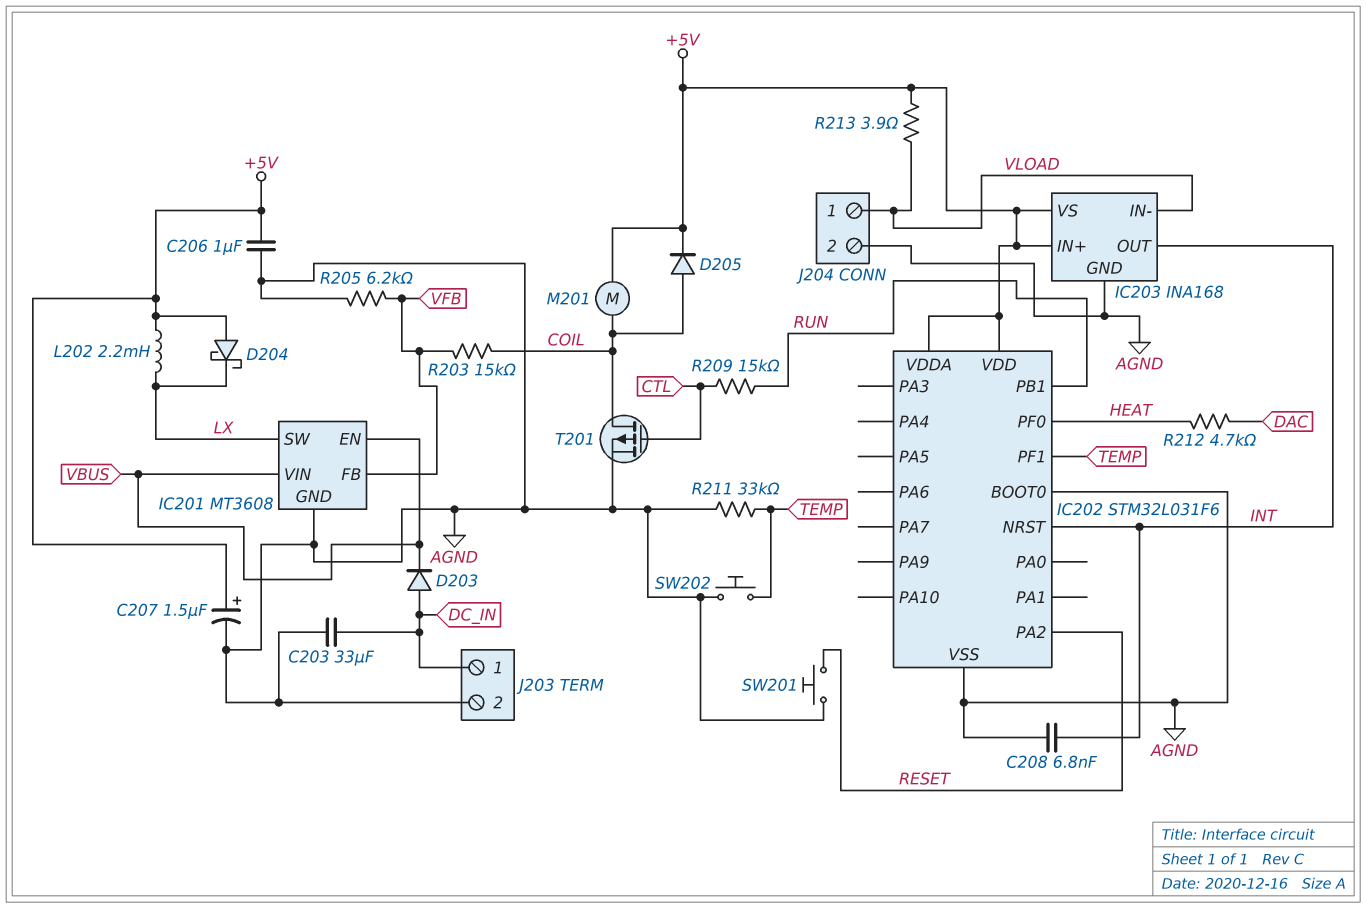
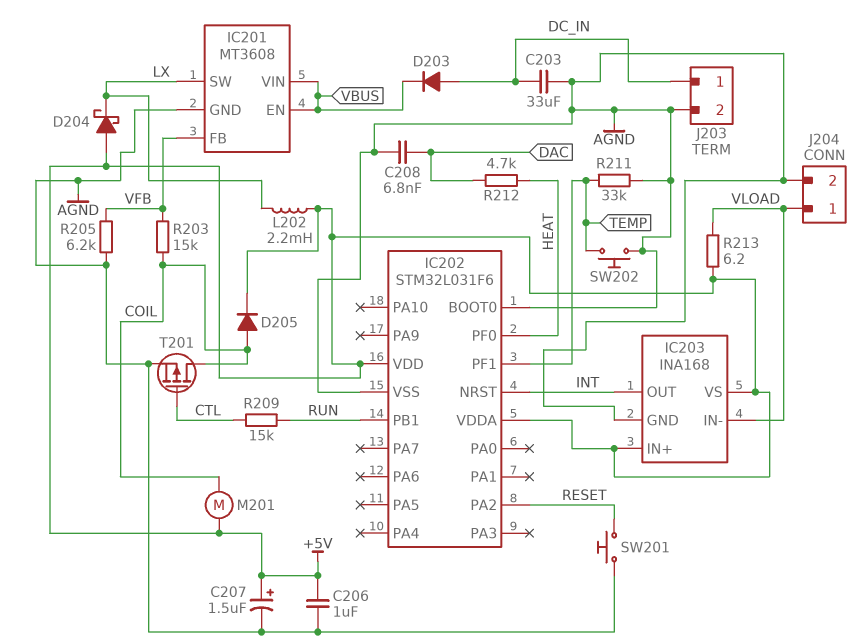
C208: 6.8nF (AGND, INT) -> 6.8nF (AGND, DAC)
R213: 3.9 (+5V, VLOAD) -> 6.2 (+5V, VLOAD)

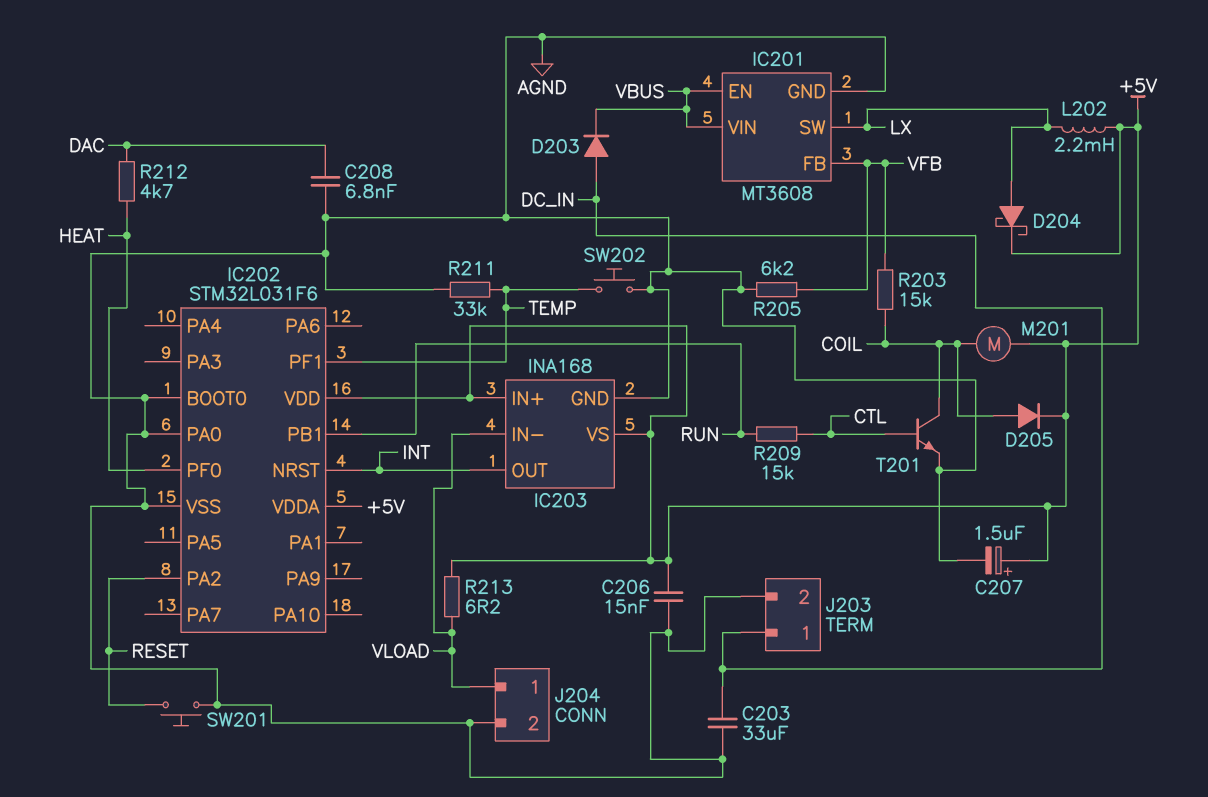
C206: 1uF (+5V, AGND) -> 15nF (+5V, AGND)
D204: schottky (A +5V, K LX) -> schottky (A LX, K +5V)
IC202 pin PA0: none -> AGND
T201: PMOS (G CTL, D COIL, S AGND) -> NPN (B CTL, C COIL, E AGND)

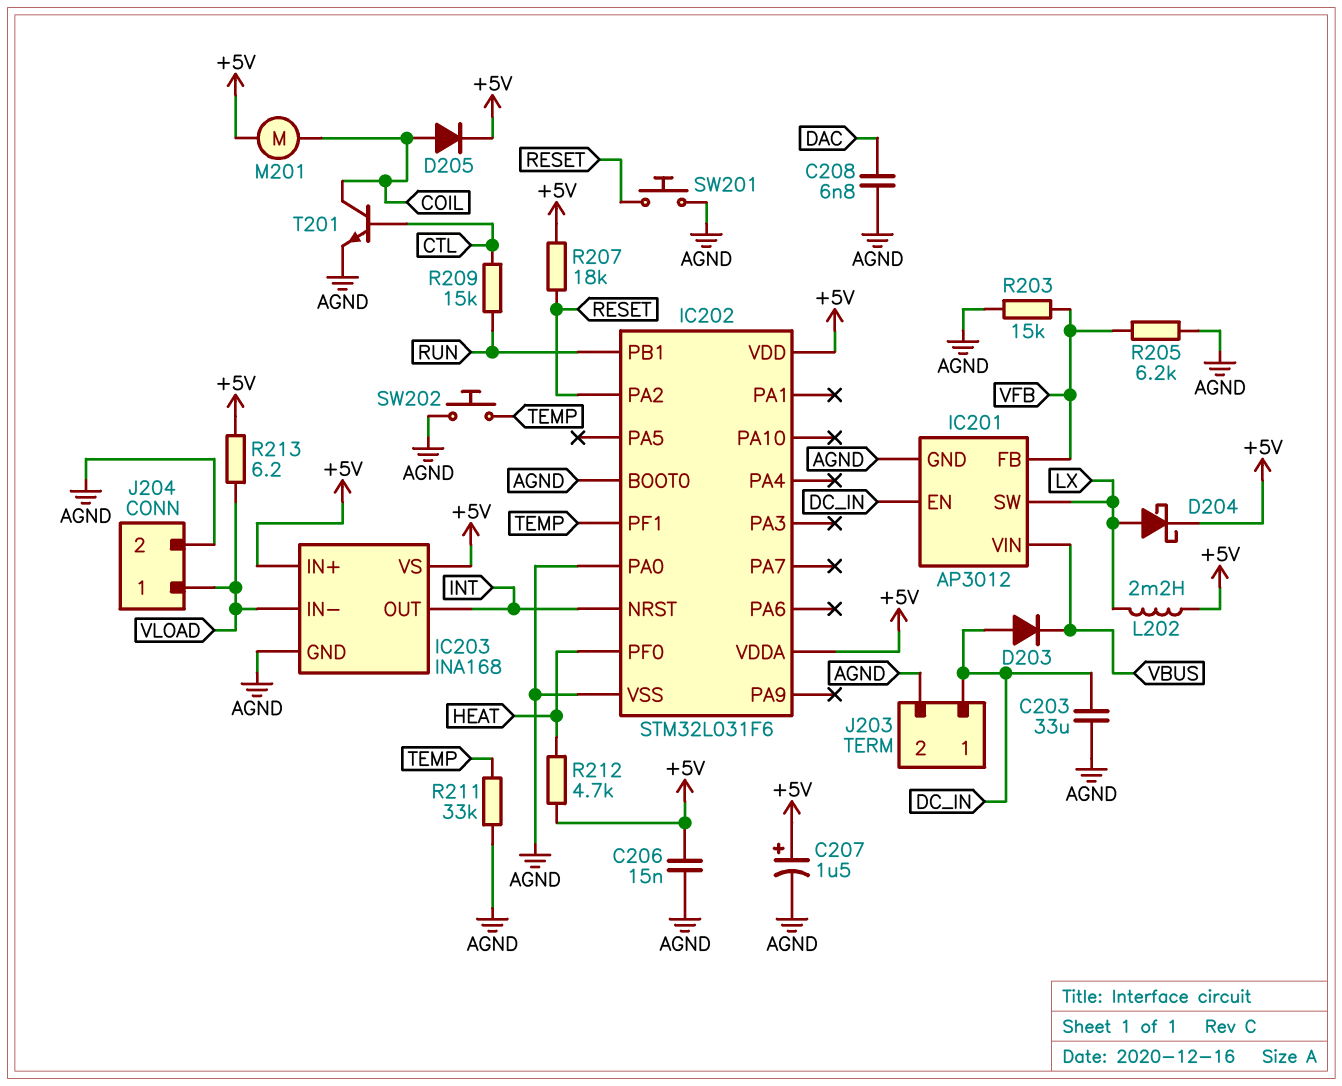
IC201: MT3608 -> AP3012
IC201 pin EN: VBUS -> DC_IN
R203: 15k (COIL, VFB) -> 15k (AGND, VFB)
R207: none -> 18k (+5V, RESET)
R212: 4.7k (DAC, HEAT) -> 4.7k (+5V, HEAT)

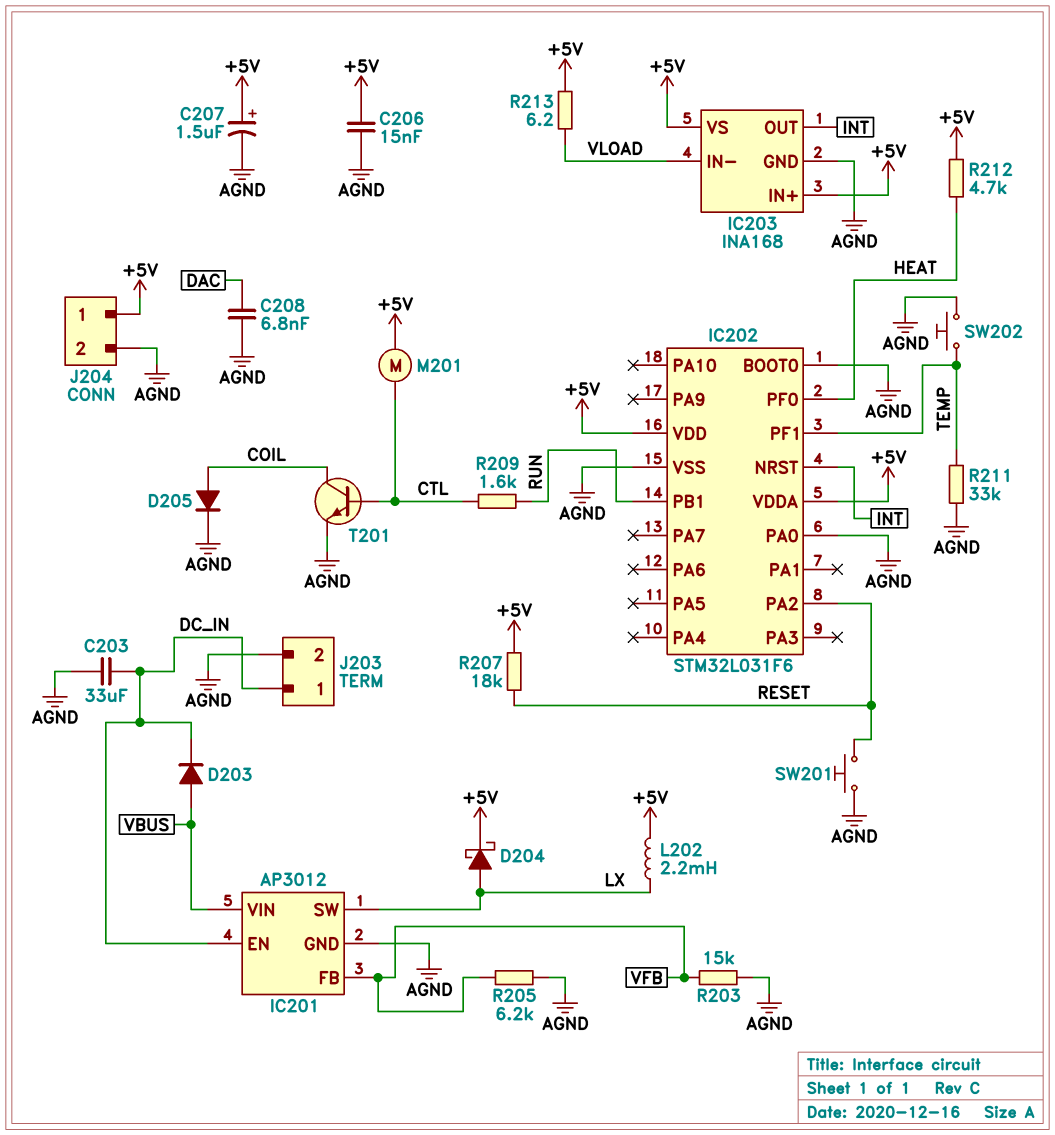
D203: diode (A DC_IN, K VBUS) -> diode (A VBUS, K DC_IN)
D205: diode (A COIL, K +5V) -> diode (A COIL, K AGND)
J204 pin 1: VLOAD -> +5V
M201: motor (+5V, COIL) -> motor (+5V, CTL)
R209: 15k (CTL, RUN) -> 1.6k (CTL, RUN)

